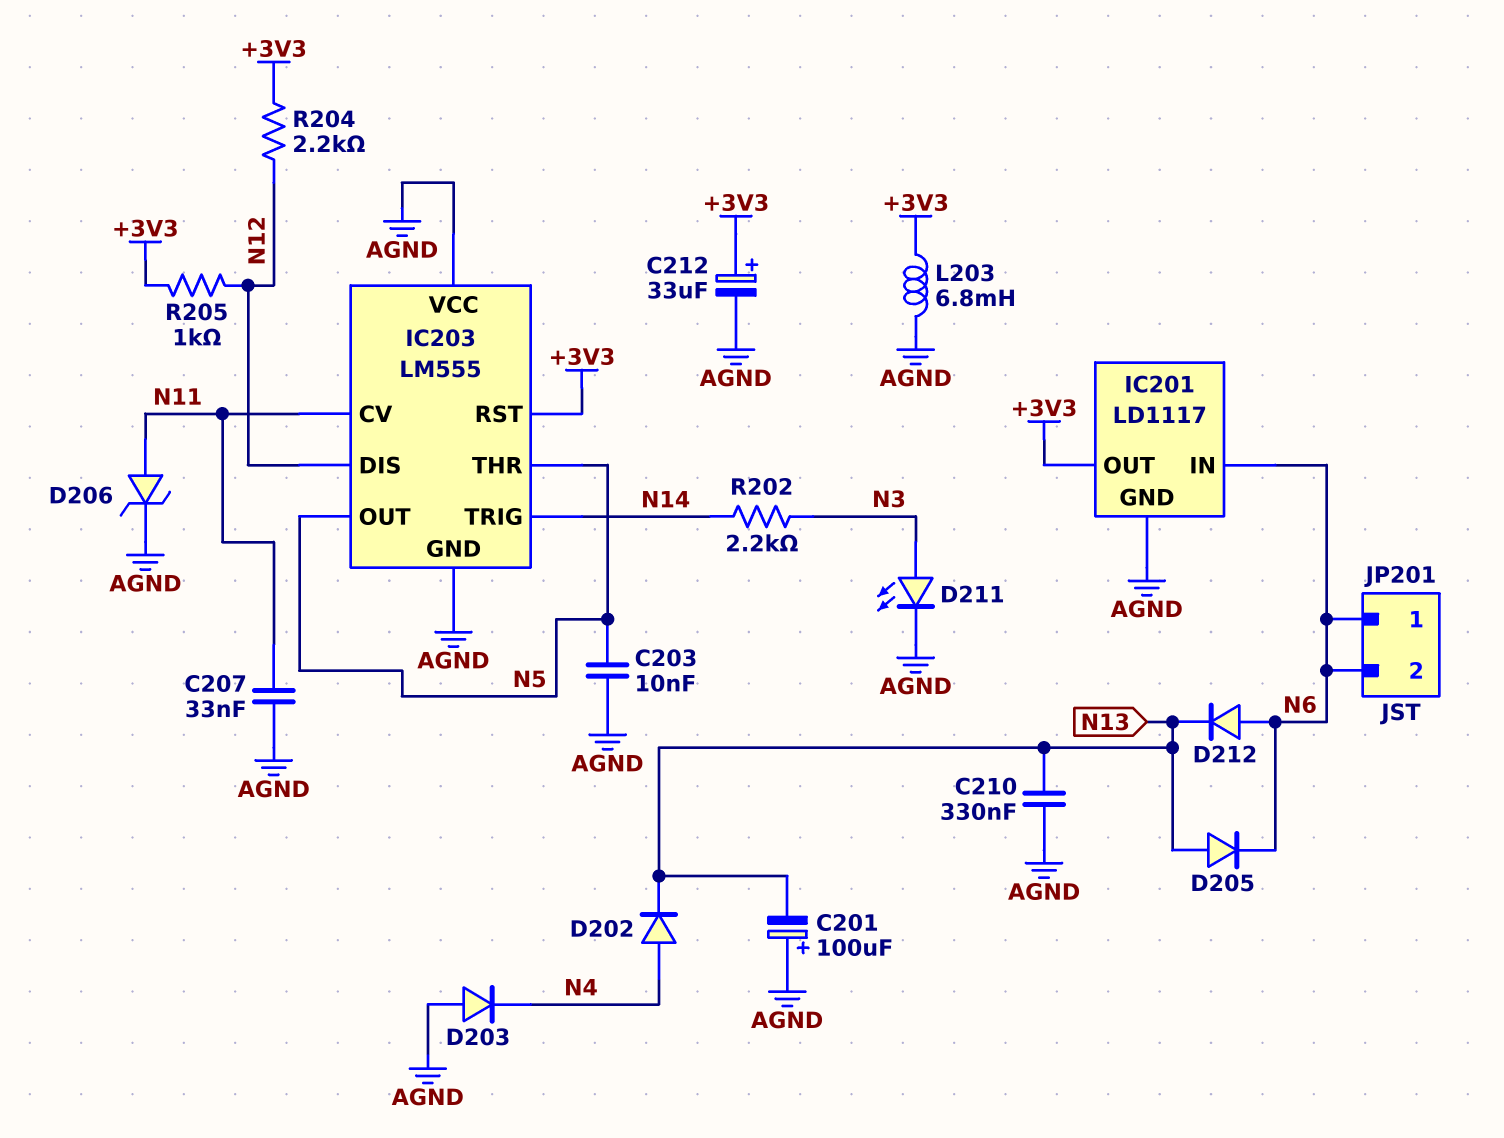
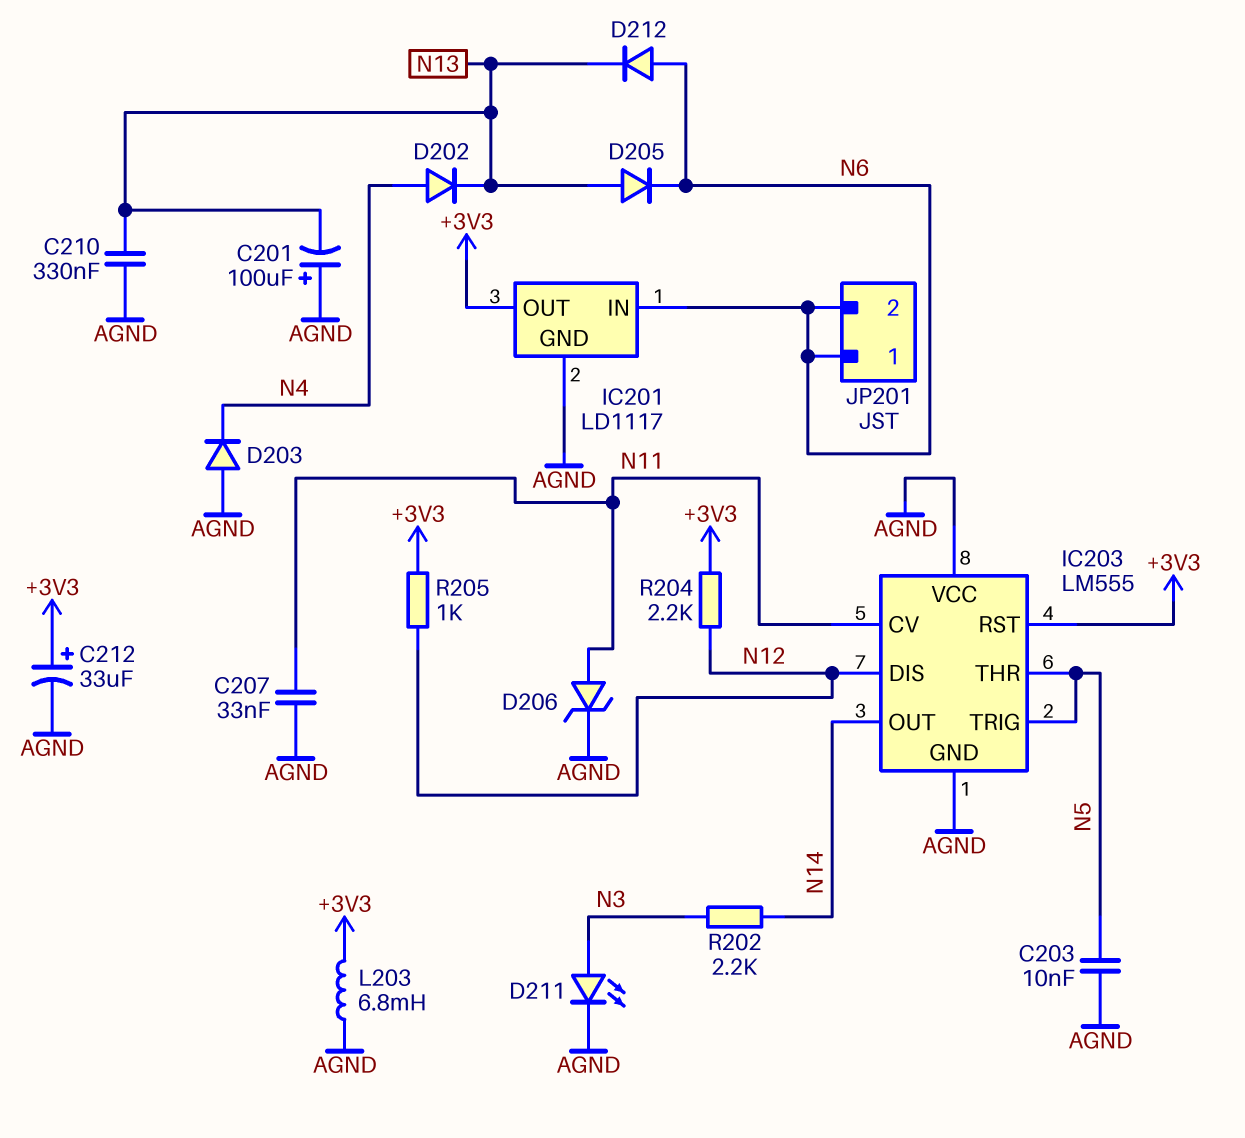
IC203 pin OUT: N5 -> N14
IC203 pin TRIG: N14 -> N5

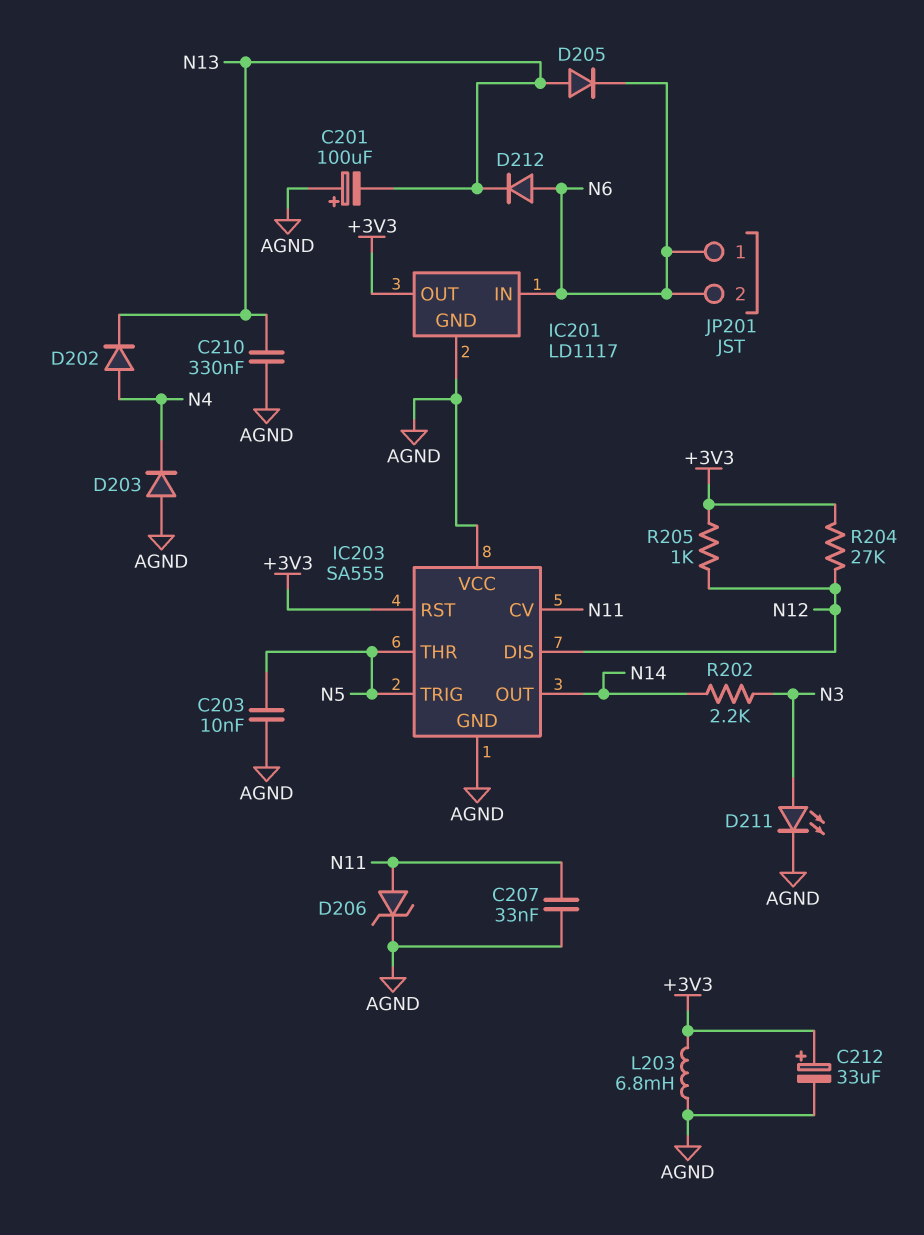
IC203: LM555 -> SA555
R204: 2.2k (+3V3, N12) -> 27k (+3V3, N12)

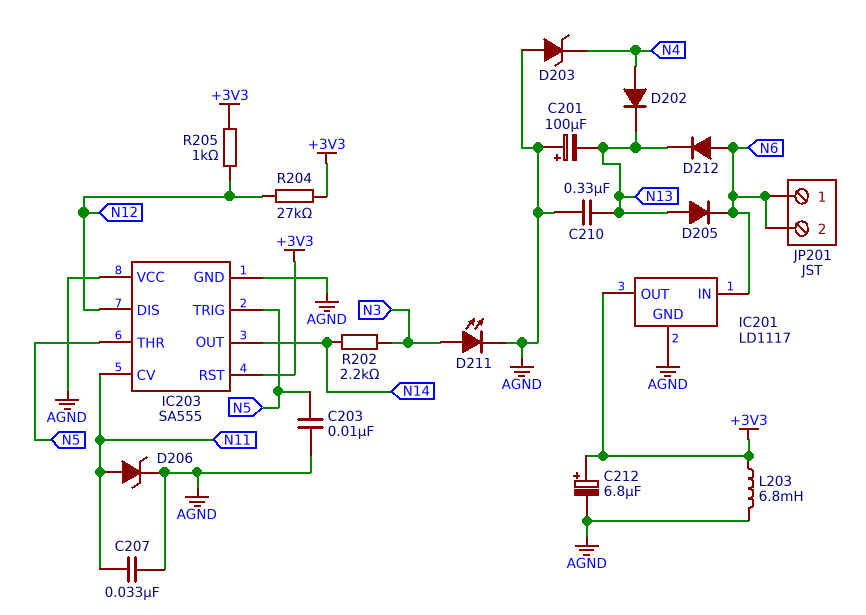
C212: 33uF (plus +3V3, minus AGND) -> 6.8uF (plus +3V3, minus AGND)
D203: diode (A AGND, K N4) -> zener (A AGND, K N4)

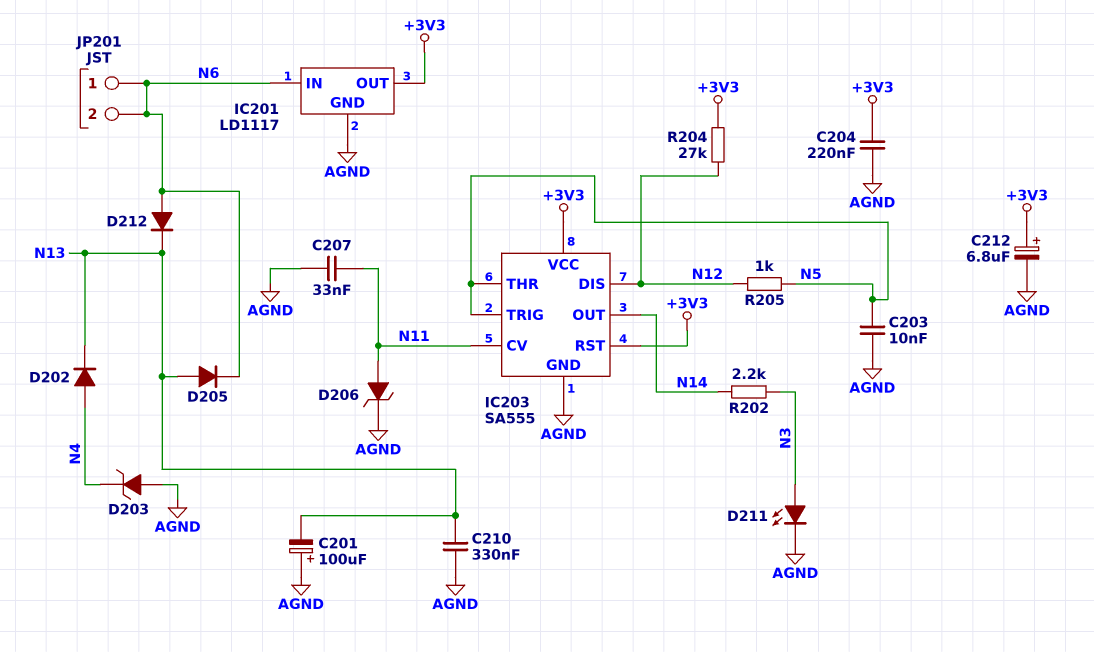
C204: none -> 220nF (+3V3, AGND)
IC203 pin VCC: AGND -> +3V3
L203: 6.8mH (+3V3, AGND) -> none
R205: 1k (+3V3, N12) -> 1k (N5, N12)

